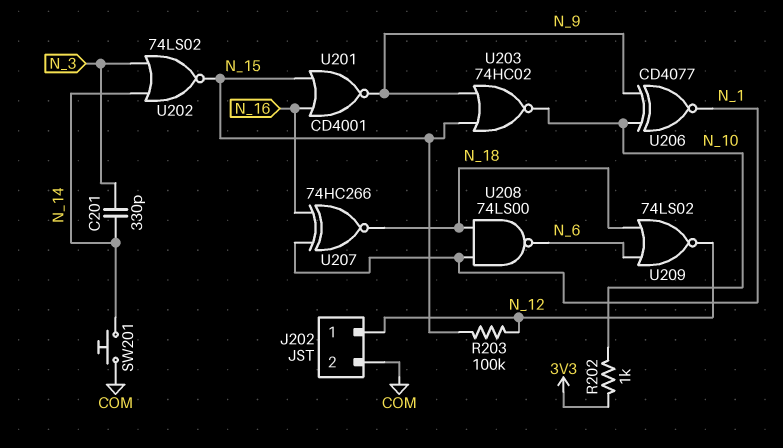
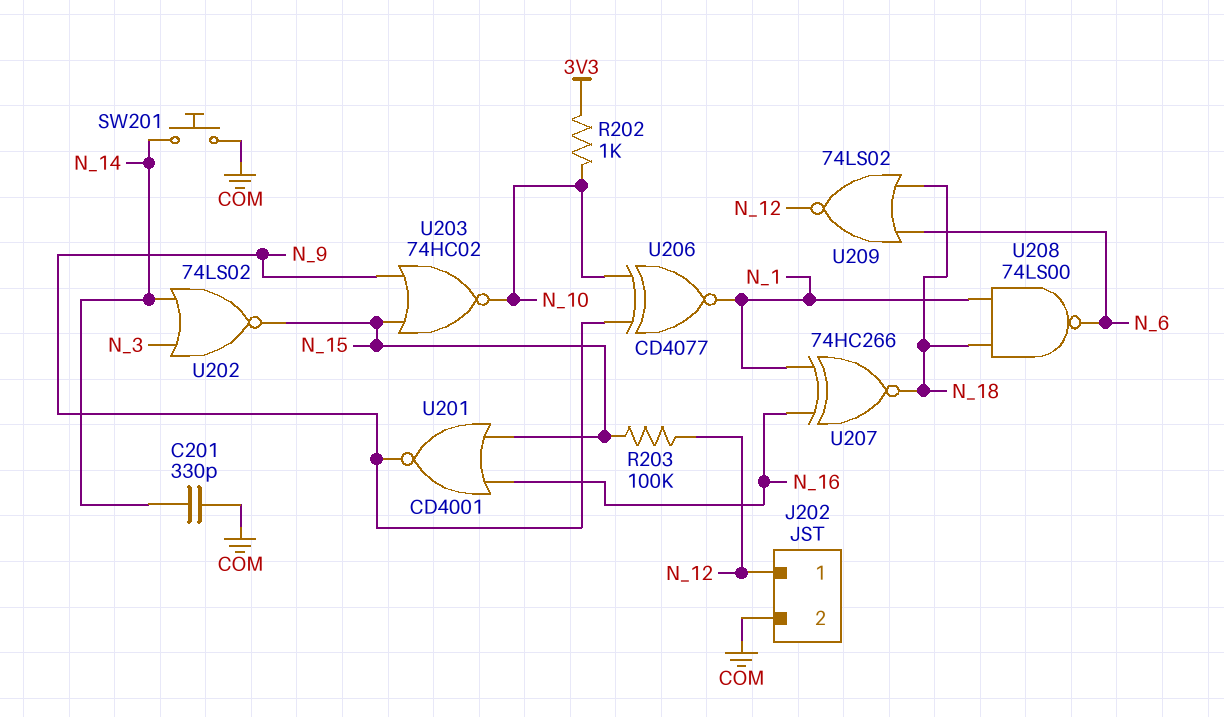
C201: 330pF (N_3, N_14) -> 330pF (COM, N_14)

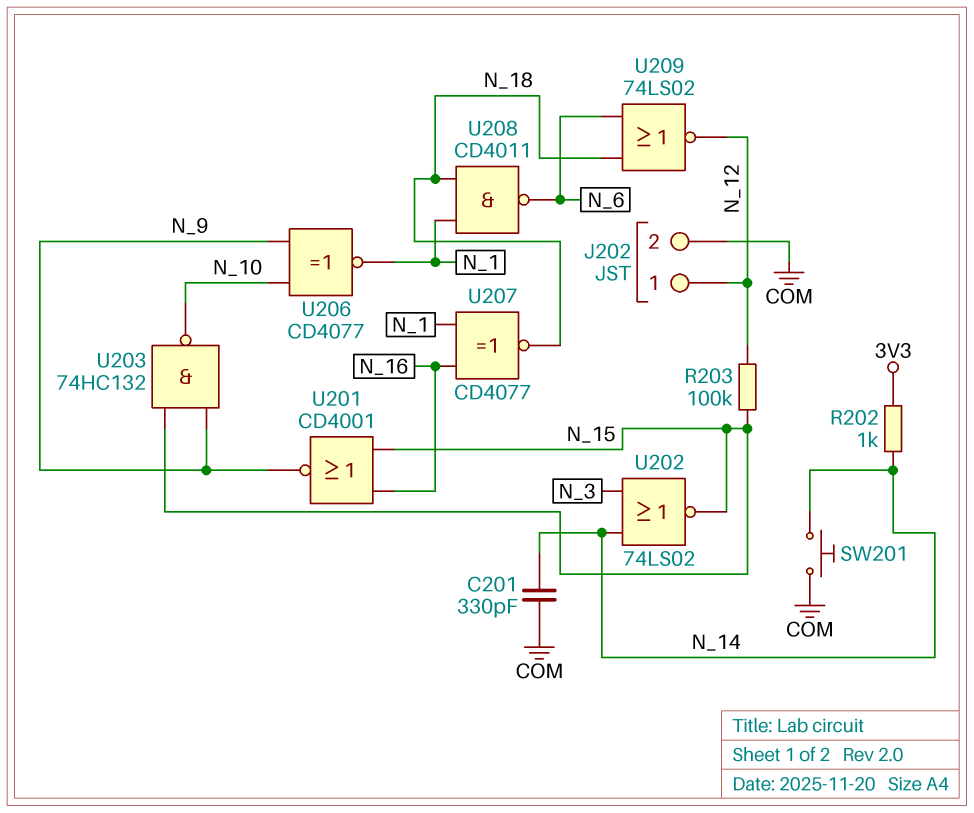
R202: 1k (3V3, N_10) -> 1k (3V3, N_14)
U203: NOR 74HC02 (in N_9, in N_15, out N_10) -> NAND 74HC132 (in N_9, in N_15, out N_10)
U207: XNOR 74HC266 (in N_1, in N_16, out N_18) -> XNOR CD4077 (in N_1, in N_16, out N_18)
U208: NAND 74LS00 (in N_1, in N_18, out N_6) -> NAND CD4011 (in N_1, in N_18, out N_6)

